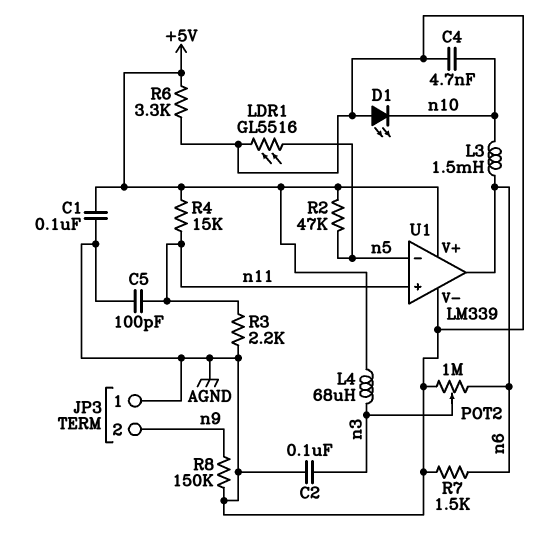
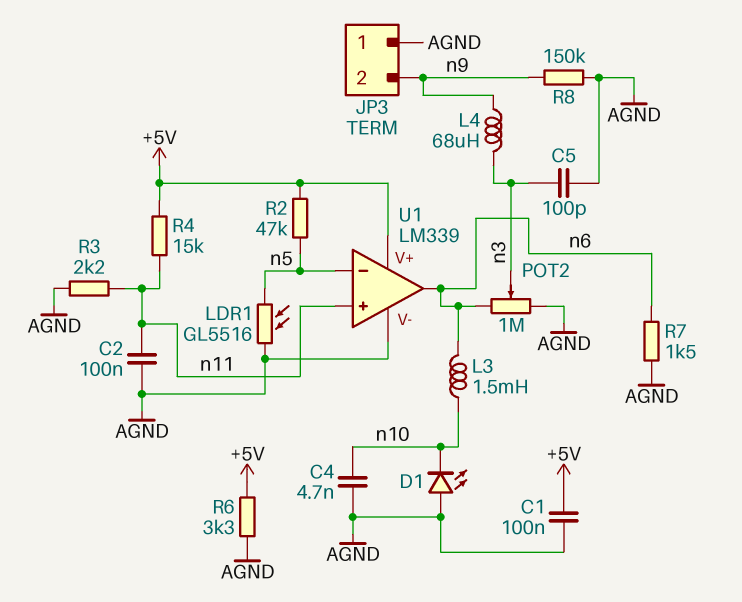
C2: 100nF (AGND, n3) -> 100nF (AGND, n11)
C5: 100pF (AGND, n11) -> 100pF (AGND, n3)
L4: 68uH (+5V, n3) -> 68uH (n3, n9)

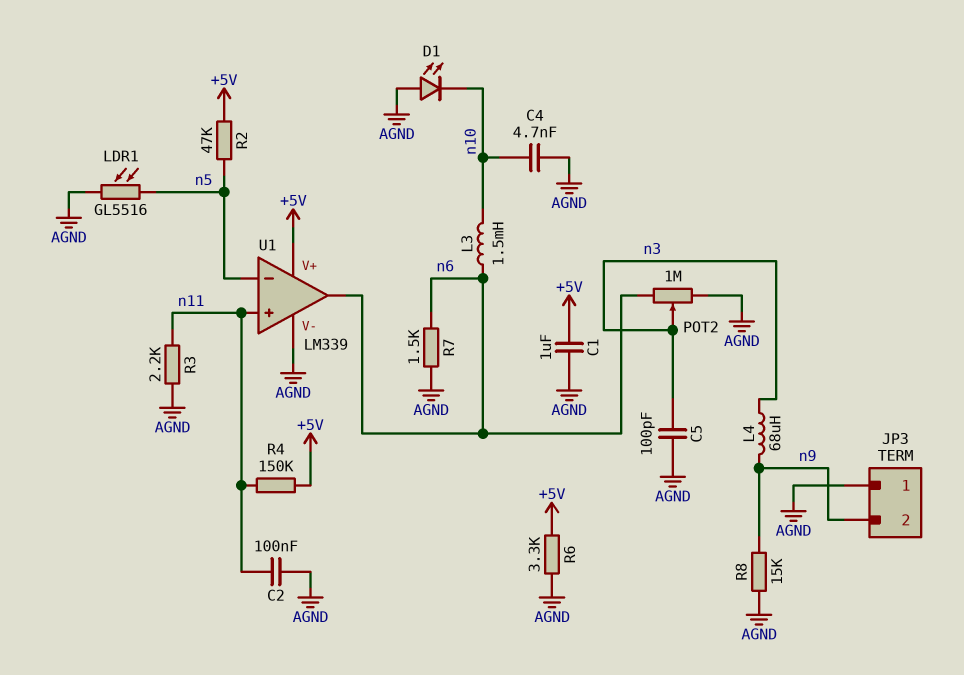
C1: 100nF (+5V, AGND) -> 1uF (+5V, AGND)
R4: 15k (+5V, n11) -> 150k (+5V, n11)
R8: 150k (AGND, n9) -> 15k (AGND, n9)

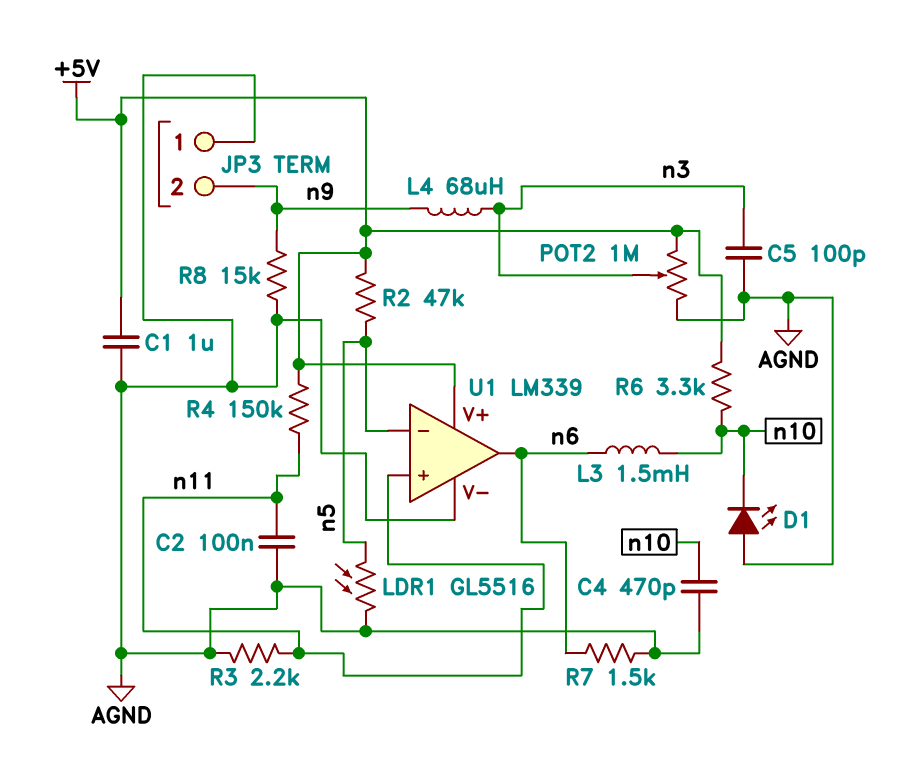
C4: 4.7nF (AGND, n10) -> 470pF (AGND, n10)
POT2: 1M (AGND, n6, wiper n3) -> 1M (+5V, AGND, wiper n3)
R6: 3.3k (+5V, AGND) -> 3.3k (+5V, n10)

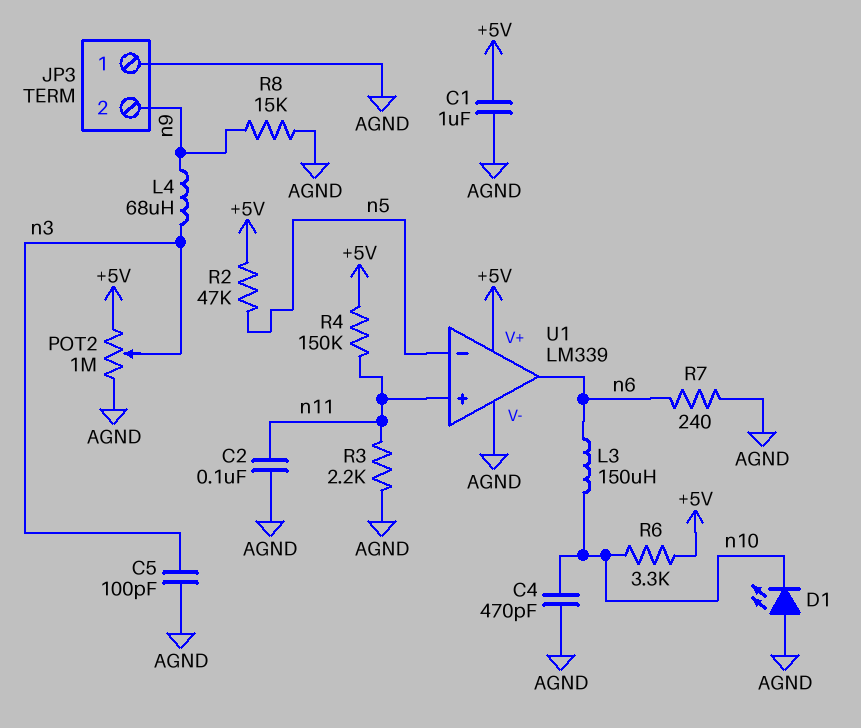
L3: 1.5mH (n6, n10) -> 150uH (n6, n10)
LDR1: GL5516 (AGND, n5) -> none
R7: 1.5k (AGND, n6) -> 240 (AGND, n6)

